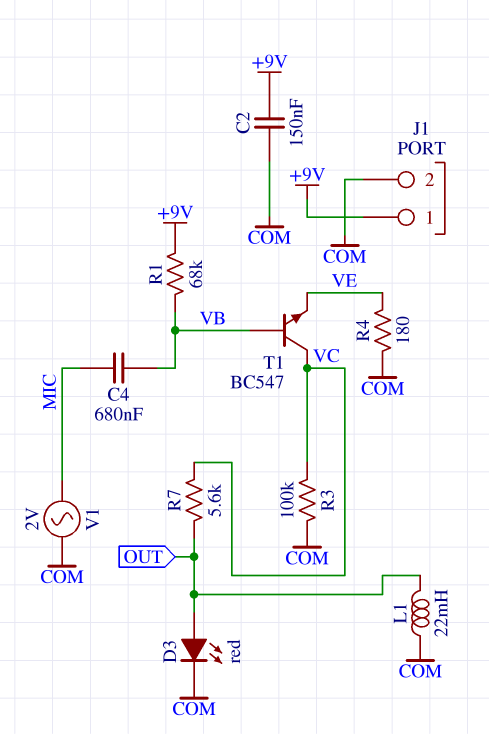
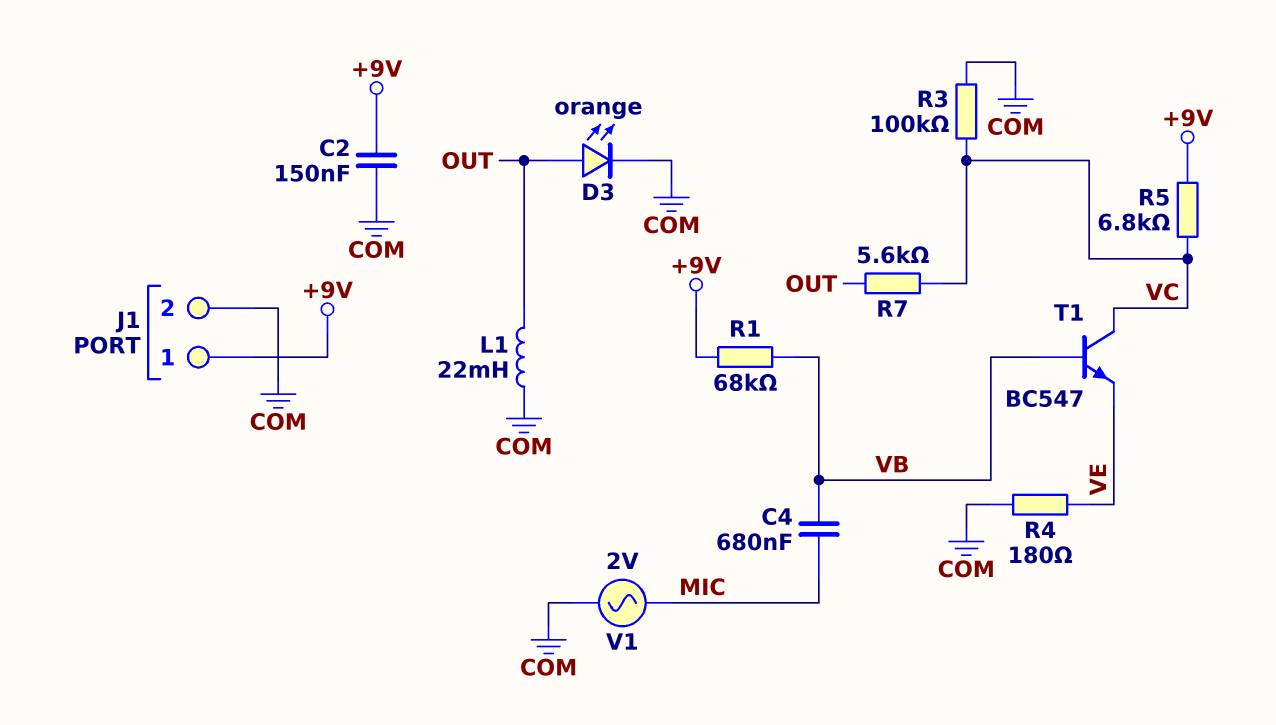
D3: LED red (A OUT, K COM) -> LED orange (A OUT, K COM)
R5: none -> 6.8k (+9V, VC)

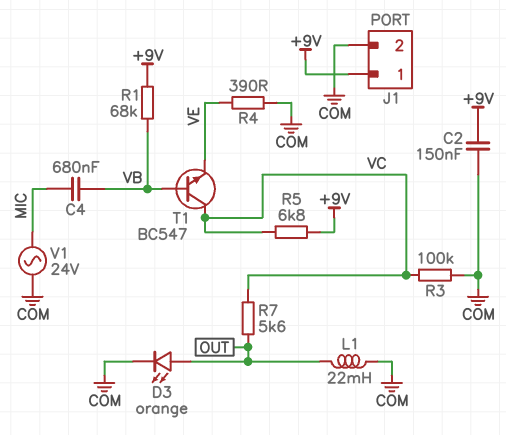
R4: 180 (COM, VE) -> 390 (COM, VE)
V1: AC 2V (COM, MIC) -> AC 24V (COM, MIC)

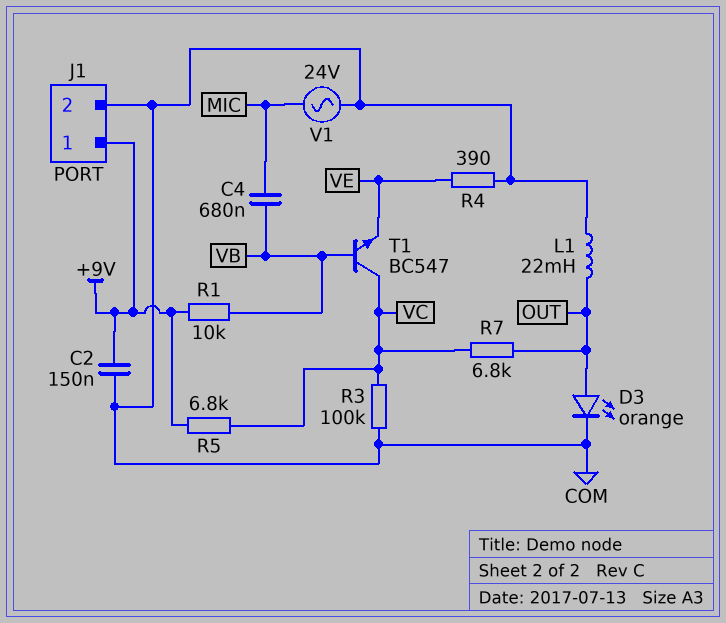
R1: 68k (+9V, VB) -> 10k (+9V, VB)
R7: 5.6k (OUT, VC) -> 6.8k (OUT, VC)

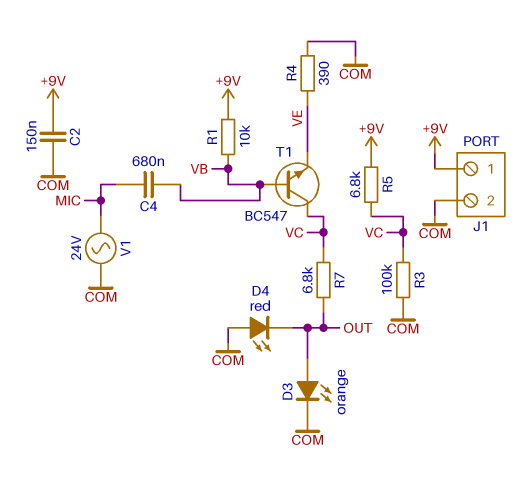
D4: none -> LED red (A COM, K OUT)
L1: 22mH (COM, OUT) -> none

